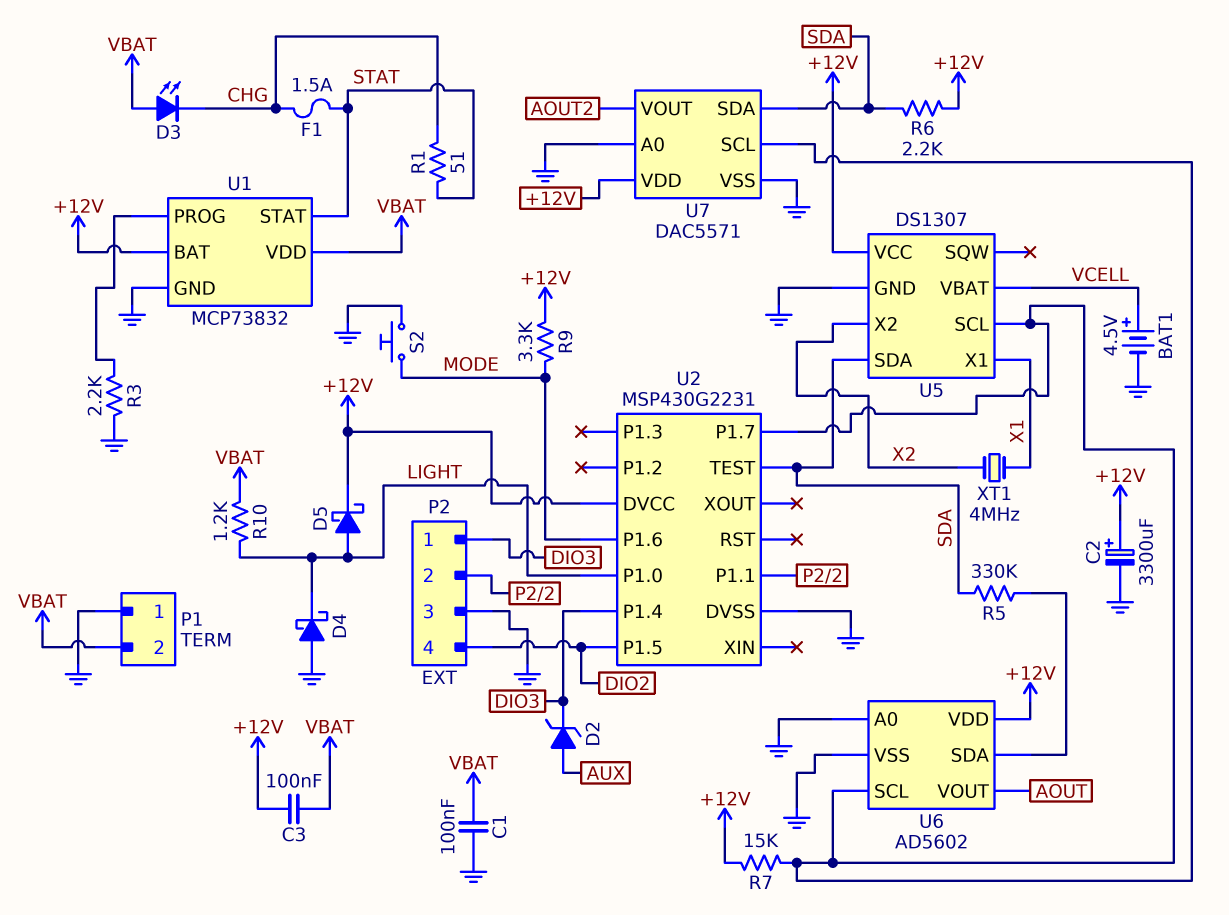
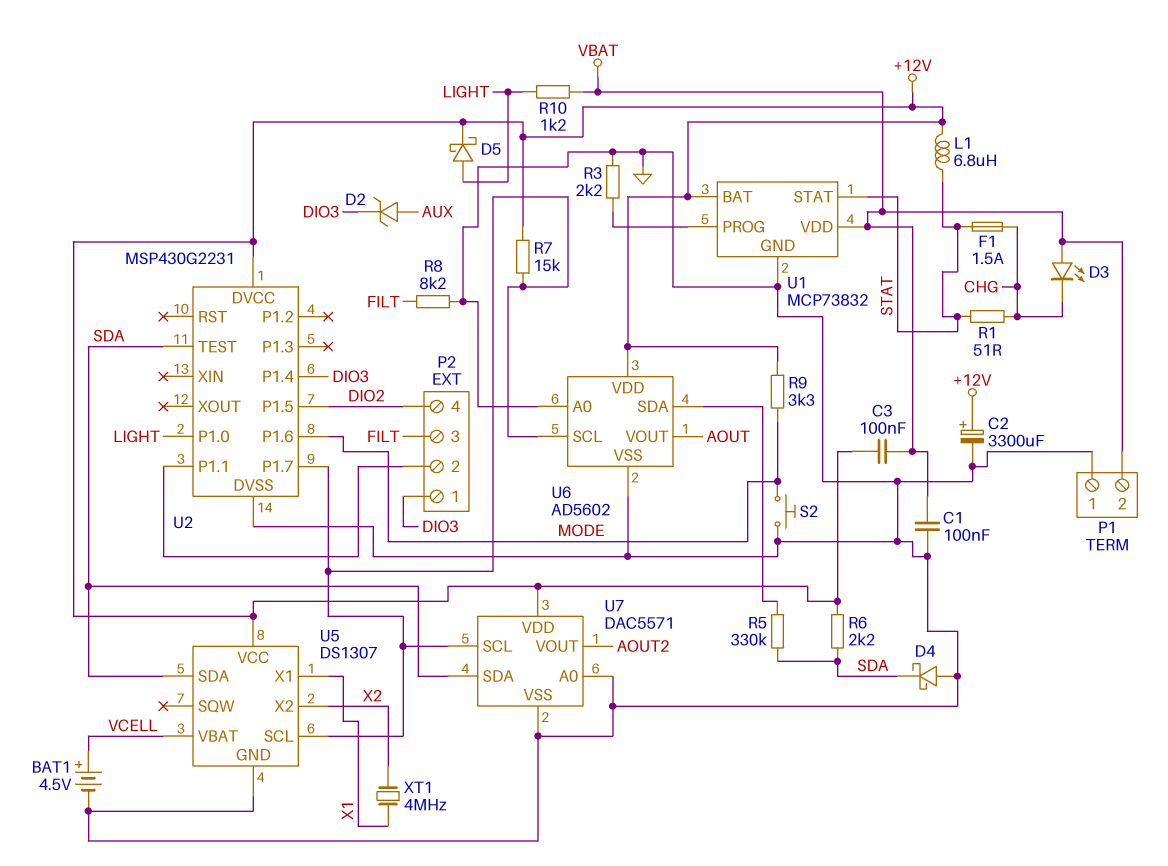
D4: schottky (A GND, K LIGHT) -> schottky (A GND, K SDA)
L1: none -> 6.8uH (+12V, STAT)
P2 pin 3: GND -> FILT
R8: none -> 8.2k (FILT, GND)

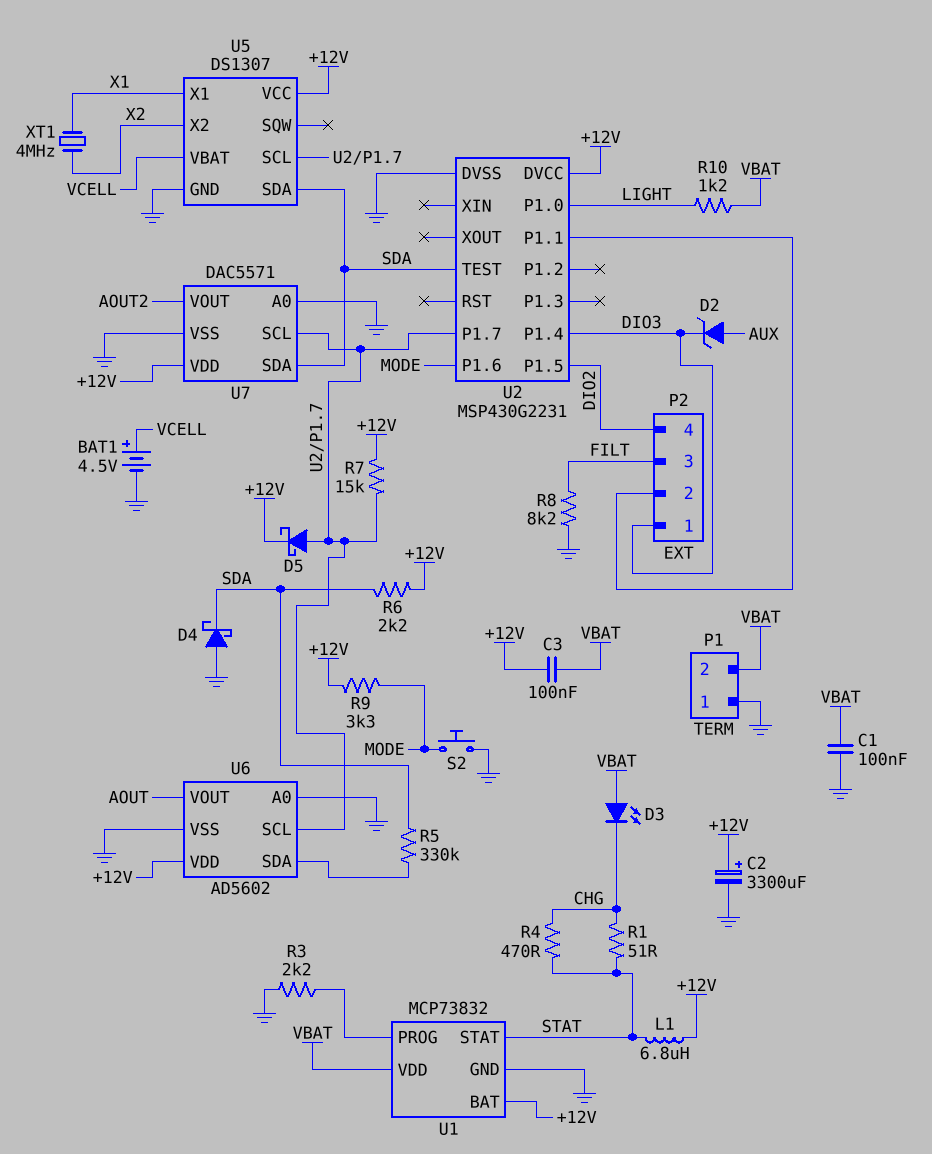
D5: schottky (A LIGHT, K +12V) -> schottky (A U2/P1.7, K +12V)
F1: 1.5A (CHG, STAT) -> none
R4: none -> 470 (CHG, STAT)

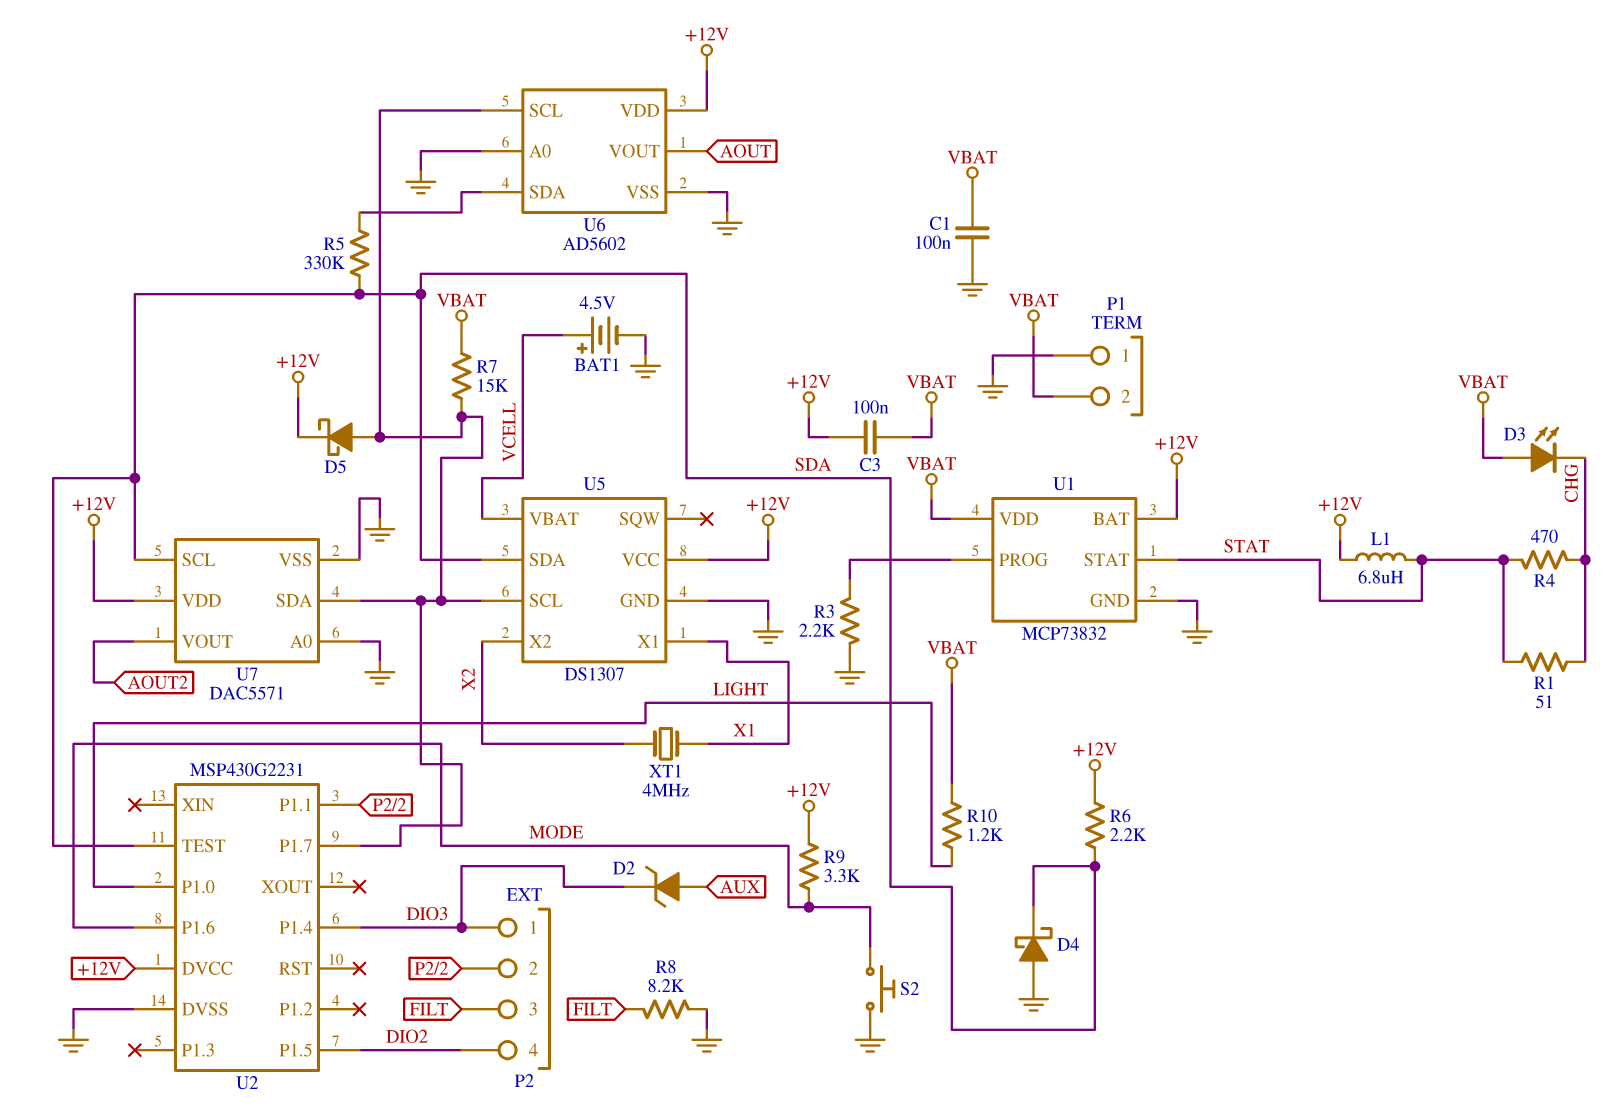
C2: 3300uF (plus +12V, minus GND) -> none
R7: 15k (+12V, U2/P1.7) -> 15k (U2/P1.7, VBAT)
U7 pin SCL: U2/P1.7 -> SDA
U7 pin SDA: SDA -> U2/P1.7

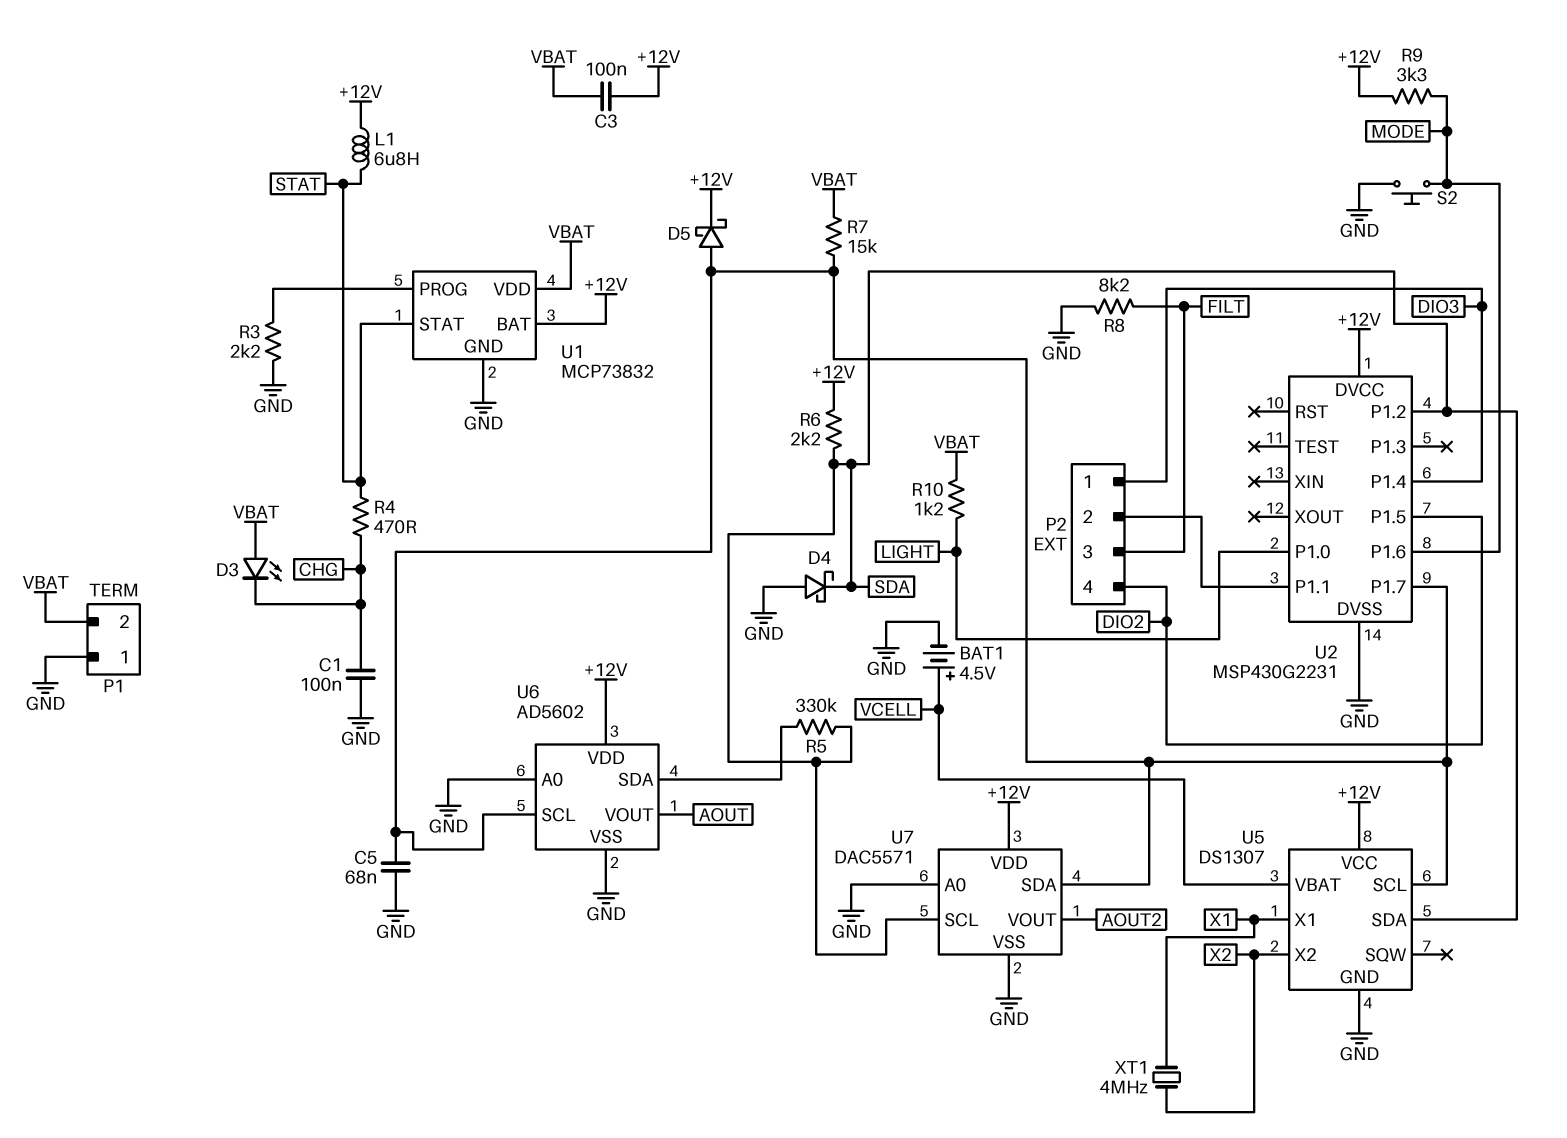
C1: 100nF (GND, VBAT) -> 100nF (CHG, GND)
C5: none -> 68nF (GND, U2/P1.7)
D2: zener (A AUX, K DIO3) -> none
R1: 51 (CHG, STAT) -> none
U2 pin P1.2: none -> SDA
U2 pin TEST: SDA -> none

